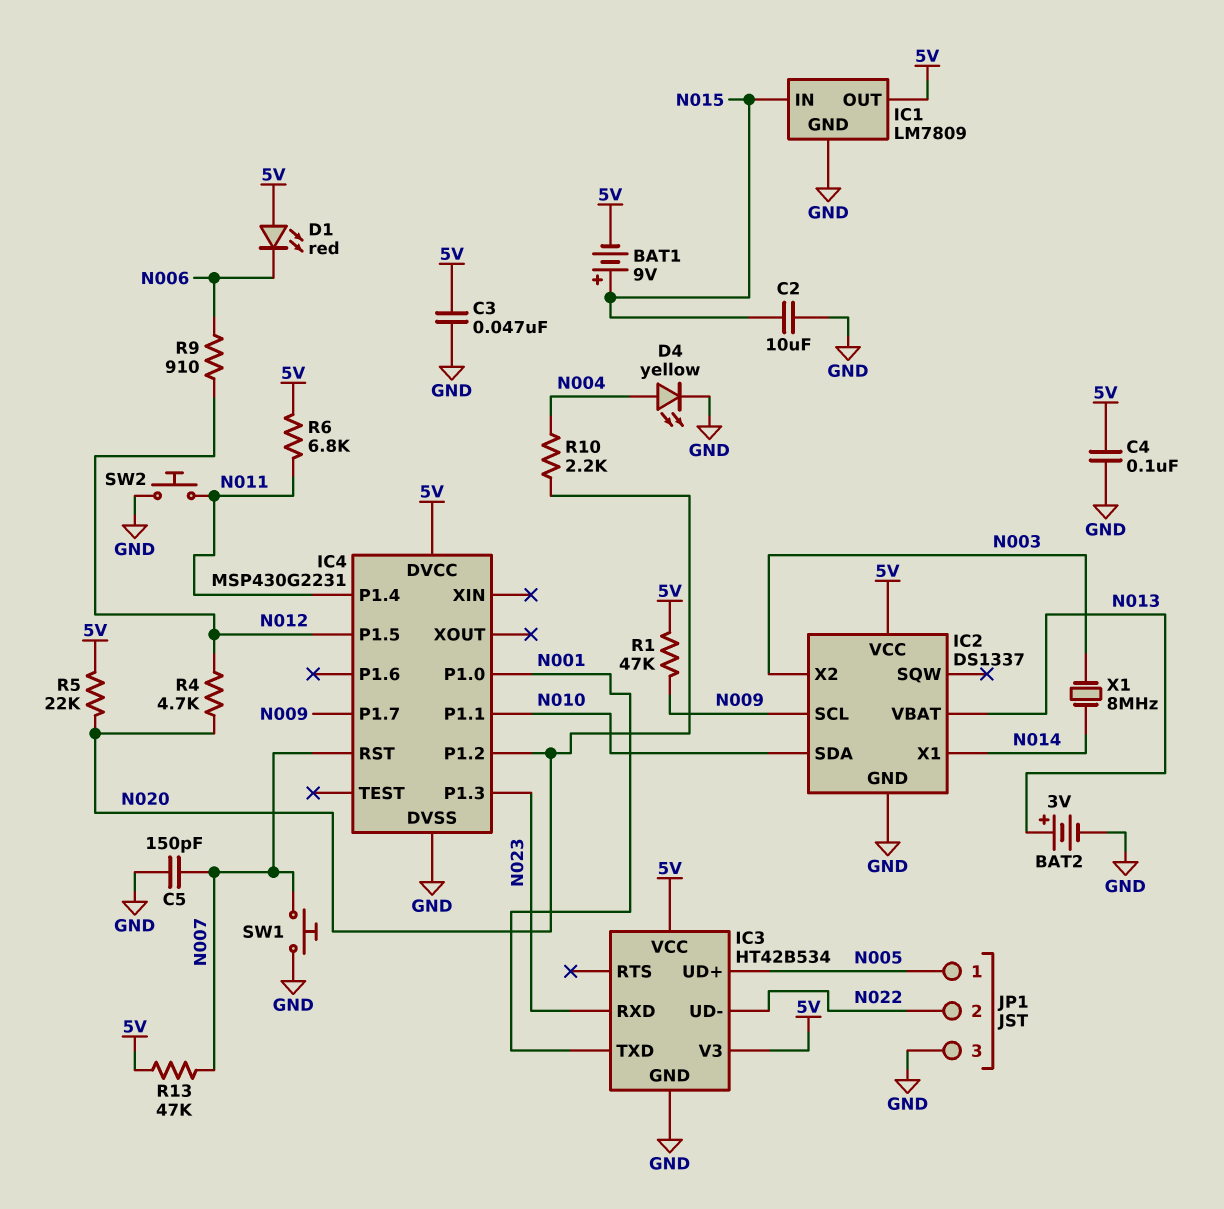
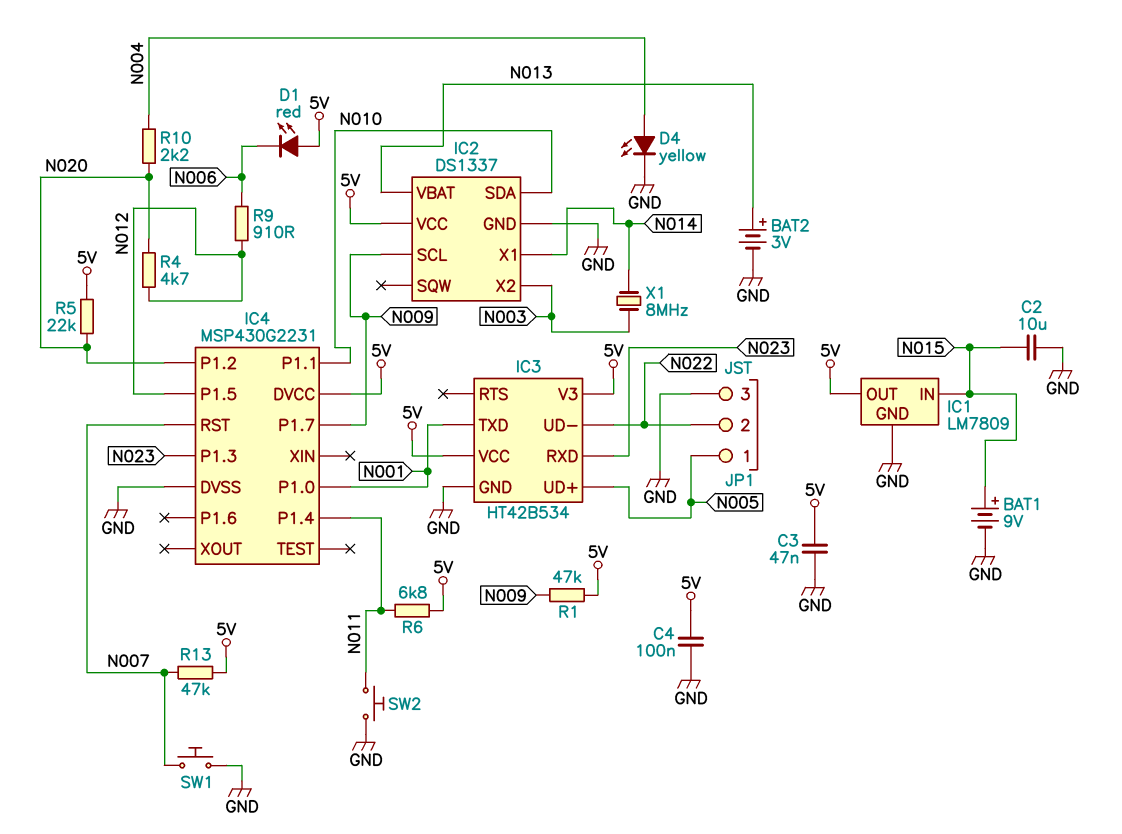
BAT1: 9V (plus N015, minus 5V) -> 9V (plus N015, minus GND)
C5: 150pF (GND, N007) -> none

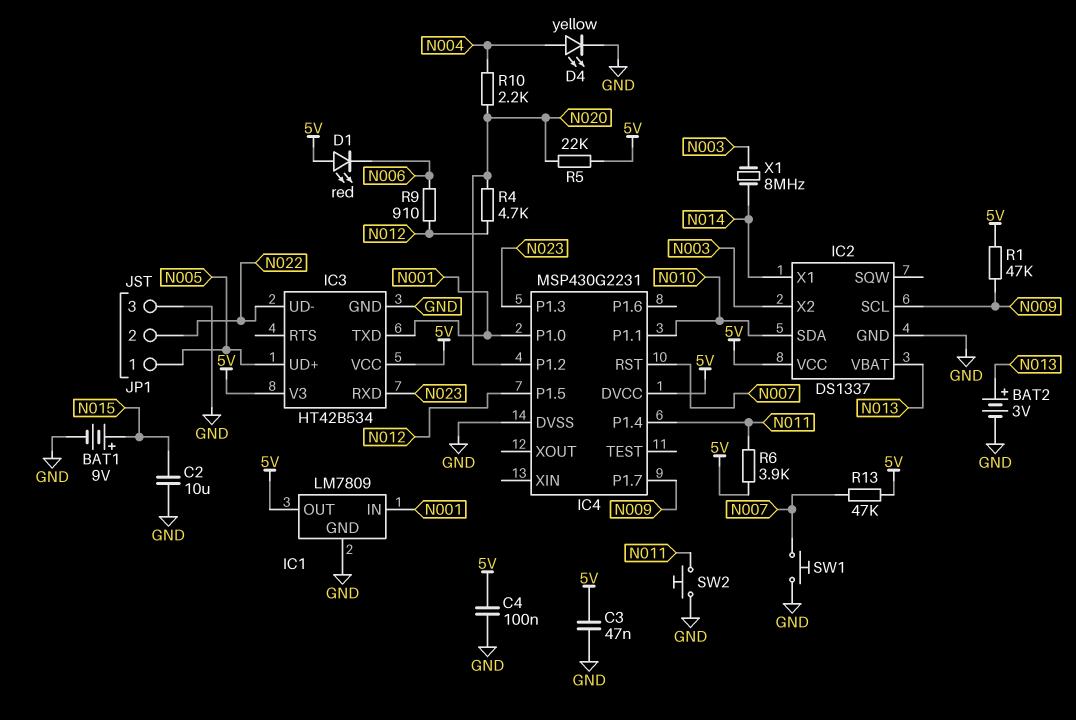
IC1 pin IN: N015 -> N001
R6: 6.8k (5V, N011) -> 3.9k (5V, N011)

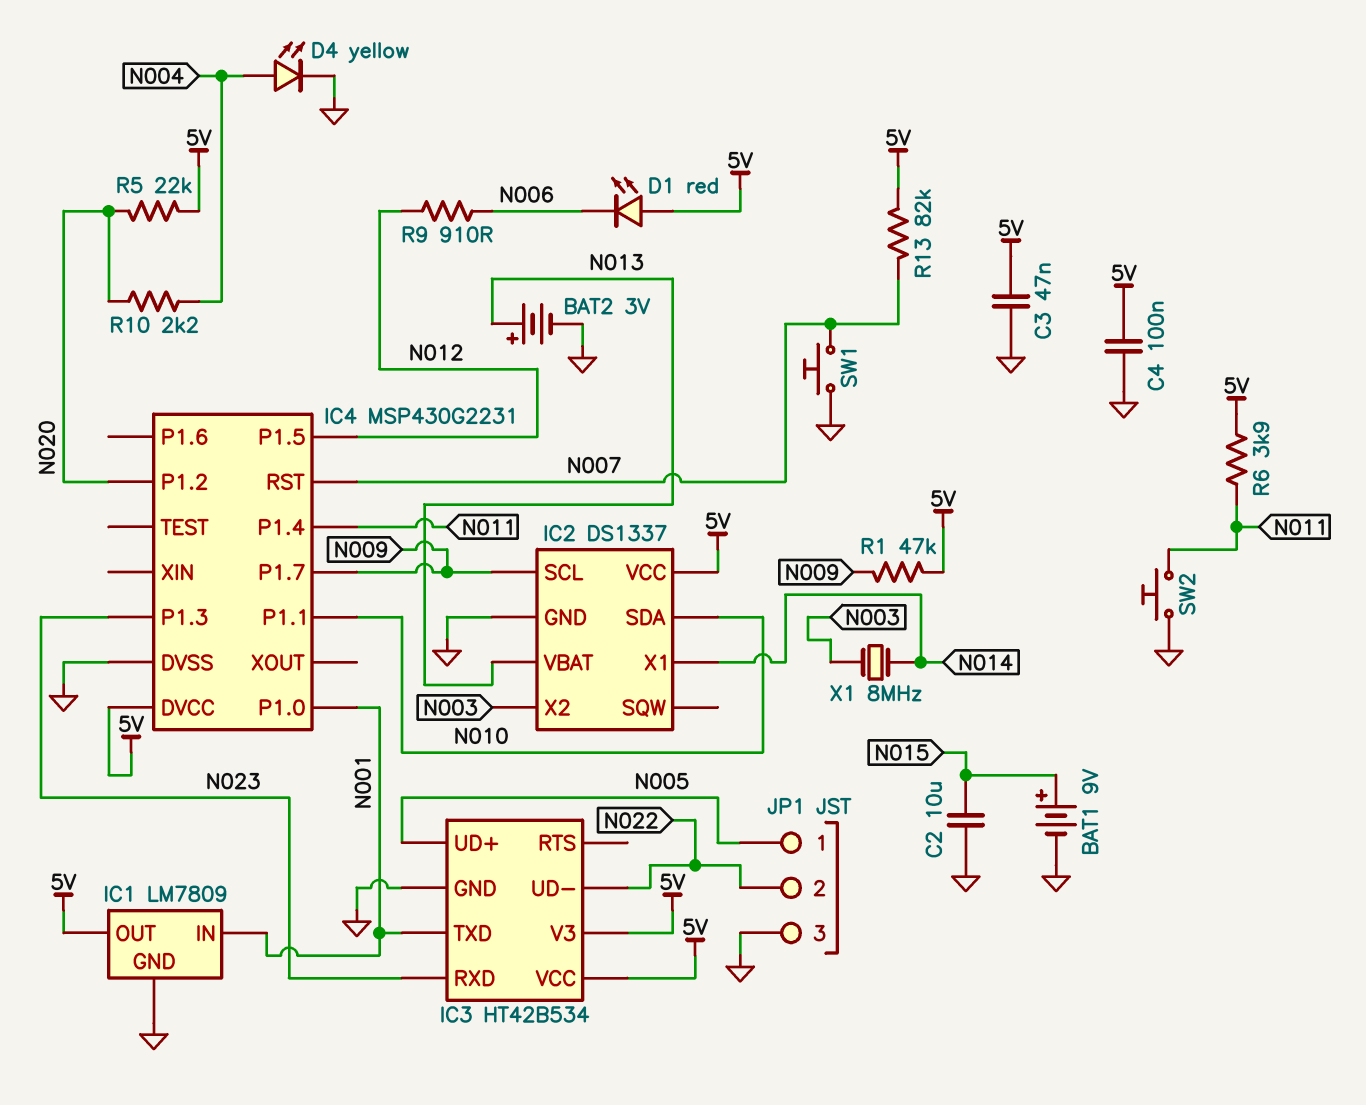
R4: 4.7k (N012, N020) -> none
R13: 47k (5V, N007) -> 82k (5V, N007)

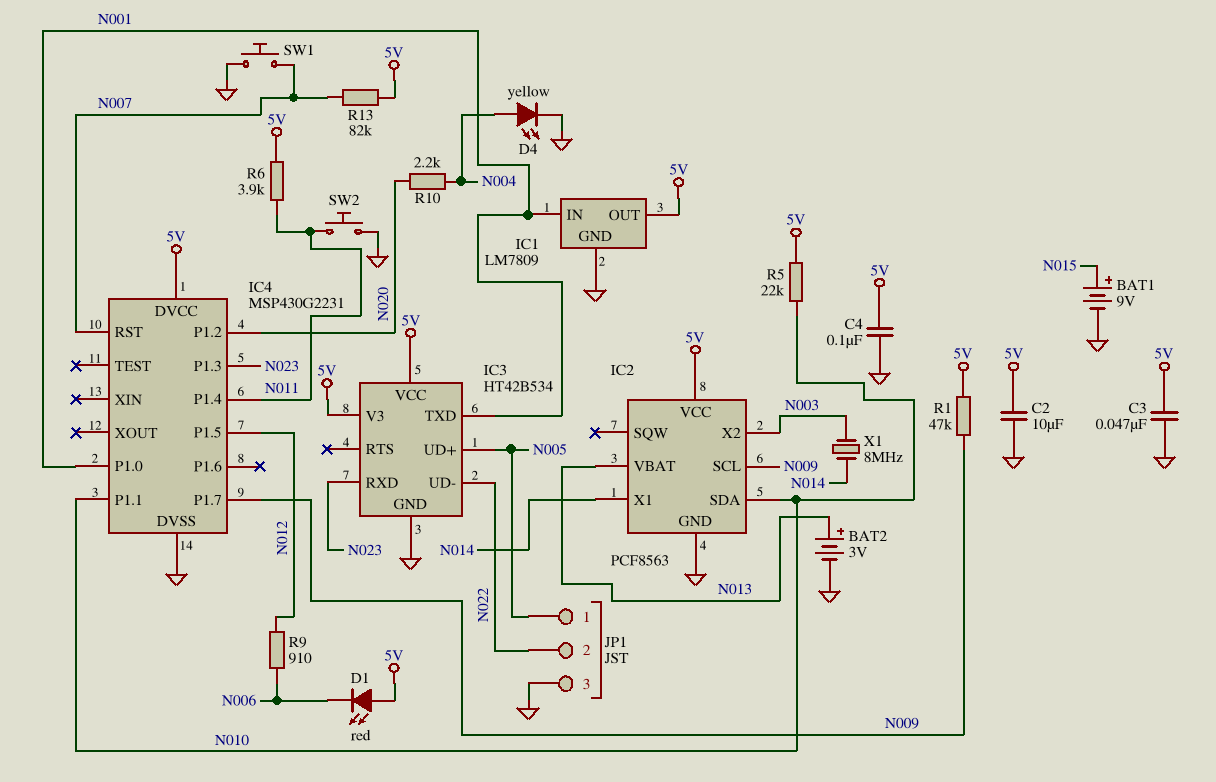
C2: 10uF (GND, N015) -> 10uF (5V, GND)
IC2: DS1337 -> PCF8563
R5: 22k (5V, N020) -> 22k (5V, N010)

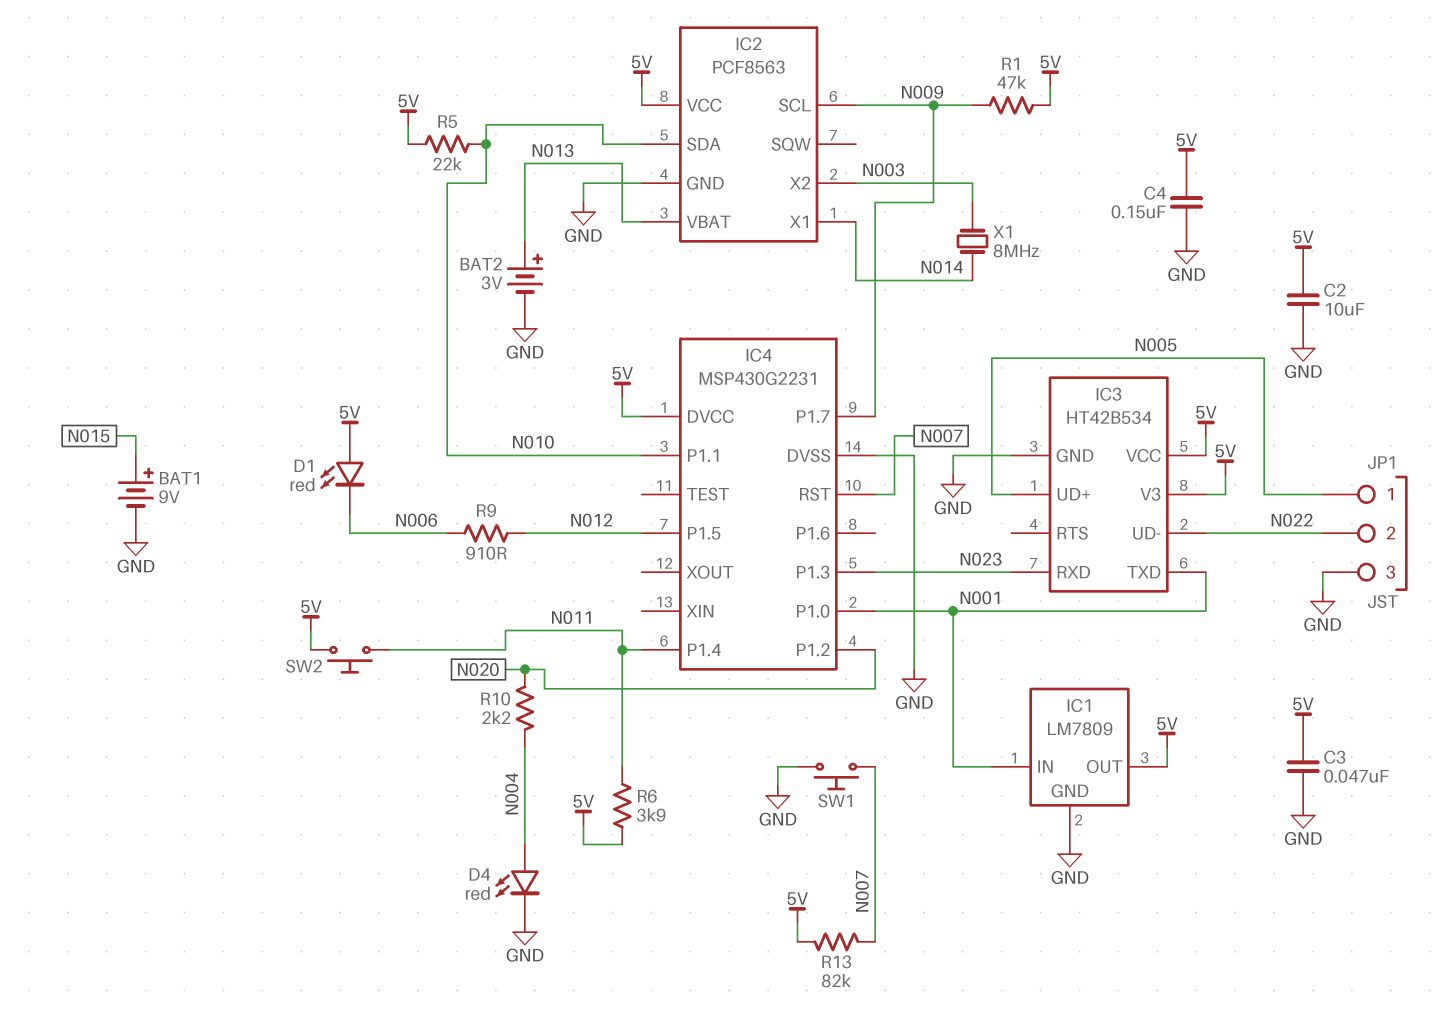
C4: 100nF (5V, GND) -> 150nF (5V, GND)
D4: LED yellow (A N004, K GND) -> LED red (A N004, K GND)
SW2: button (GND, N011) -> button (5V, N011)

